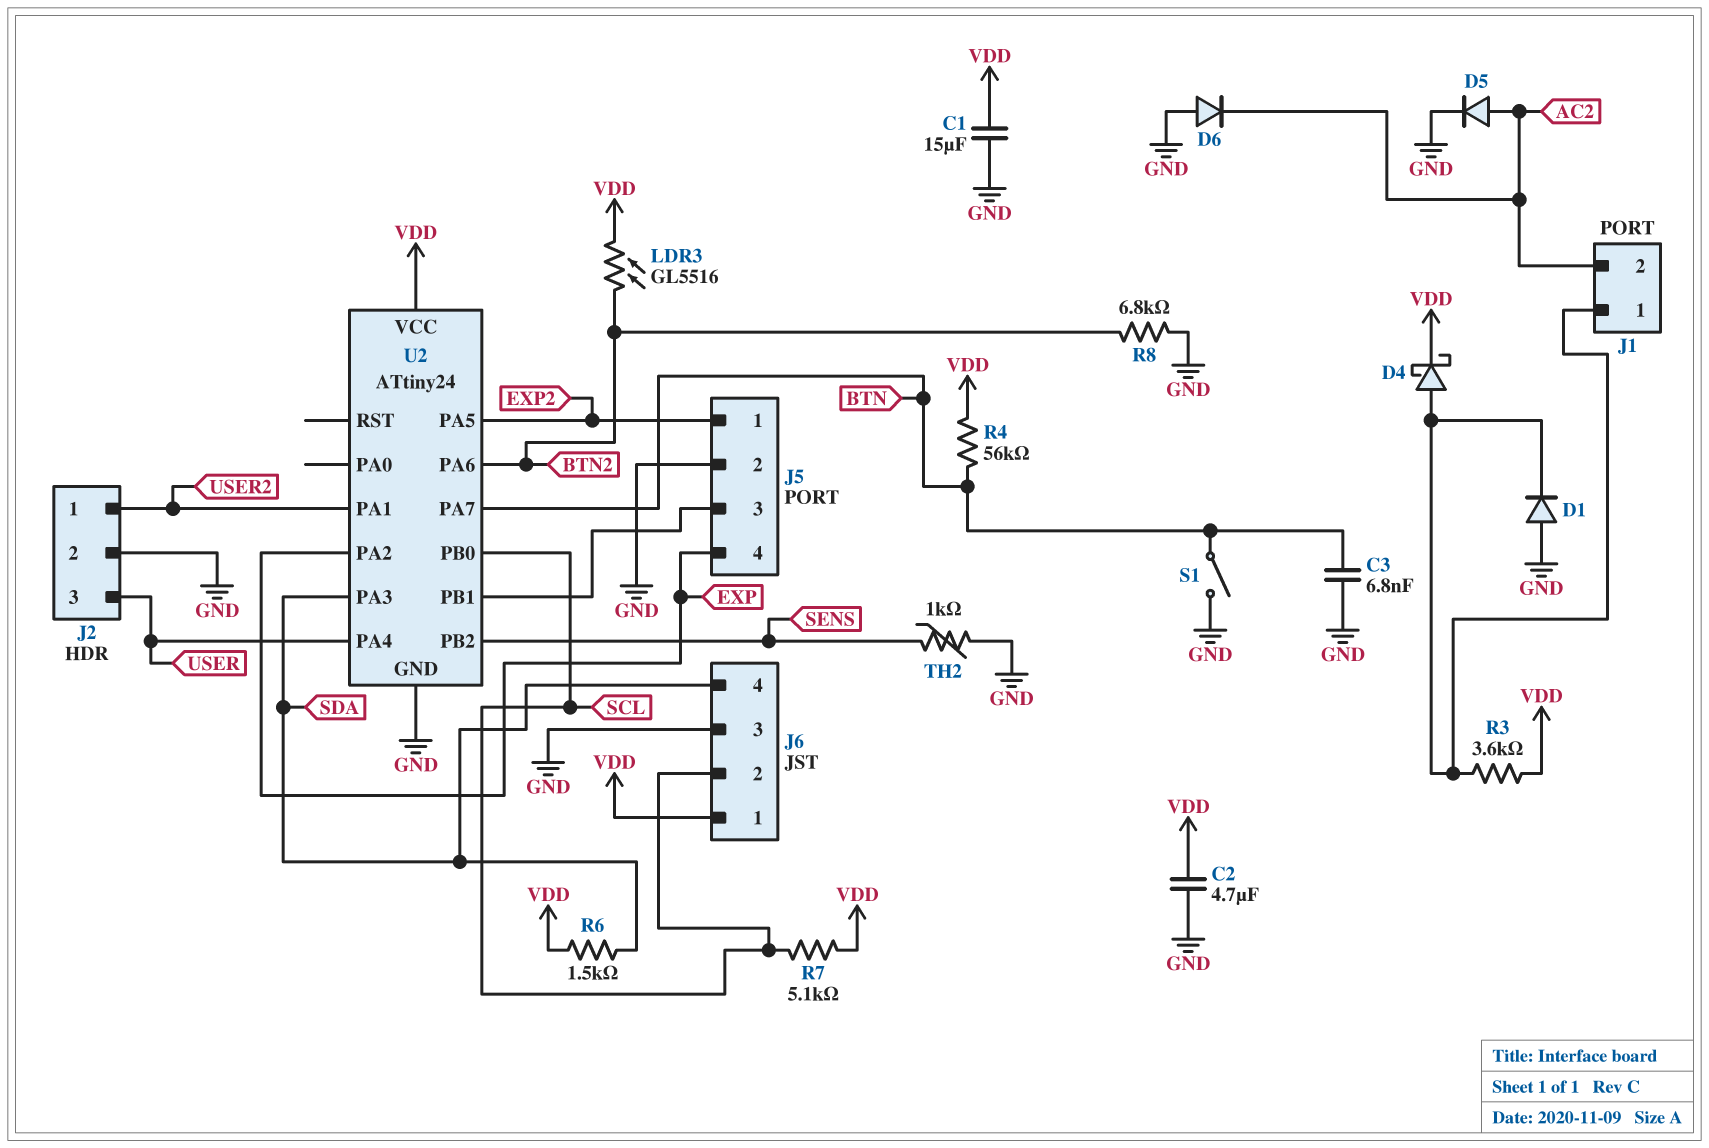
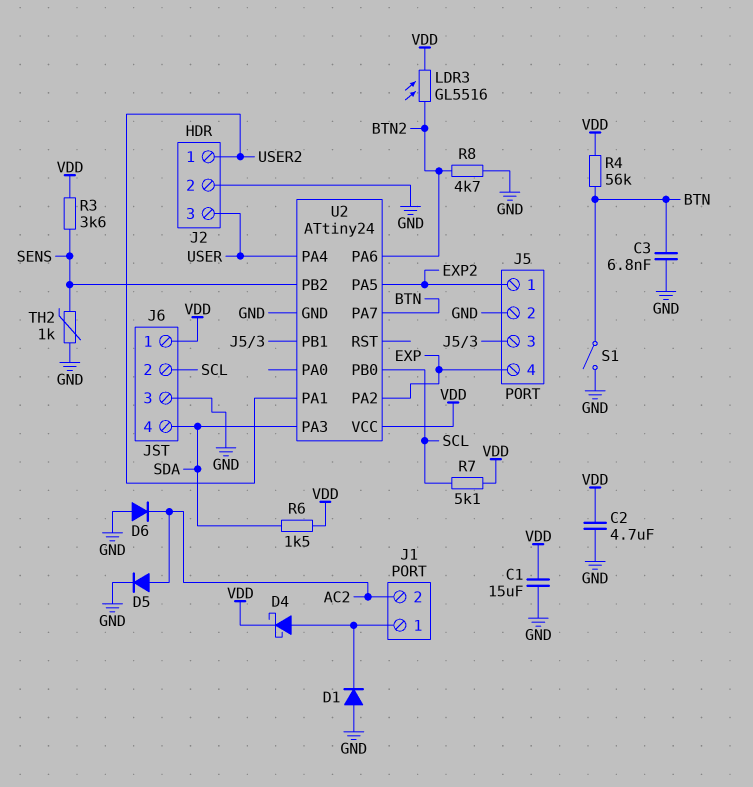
R3: 3.6k (J1/1, VDD) -> 3.6k (SENS, VDD)
R8: 6.8k (BTN2, GND) -> 4.7k (BTN2, GND)

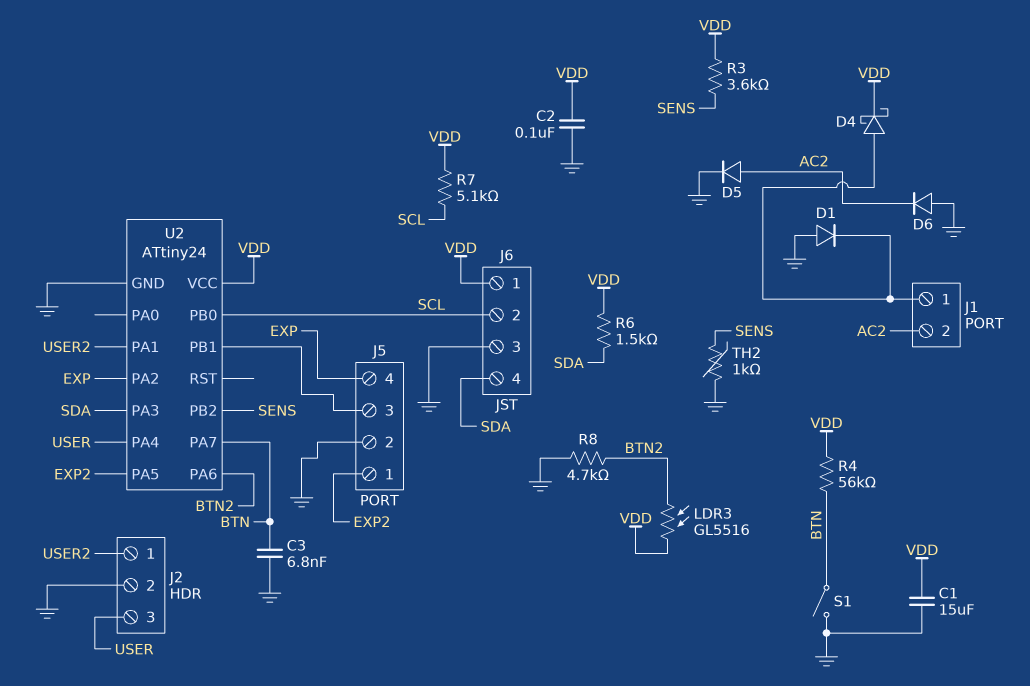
C2: 4.7uF (GND, VDD) -> 100nF (GND, VDD)

